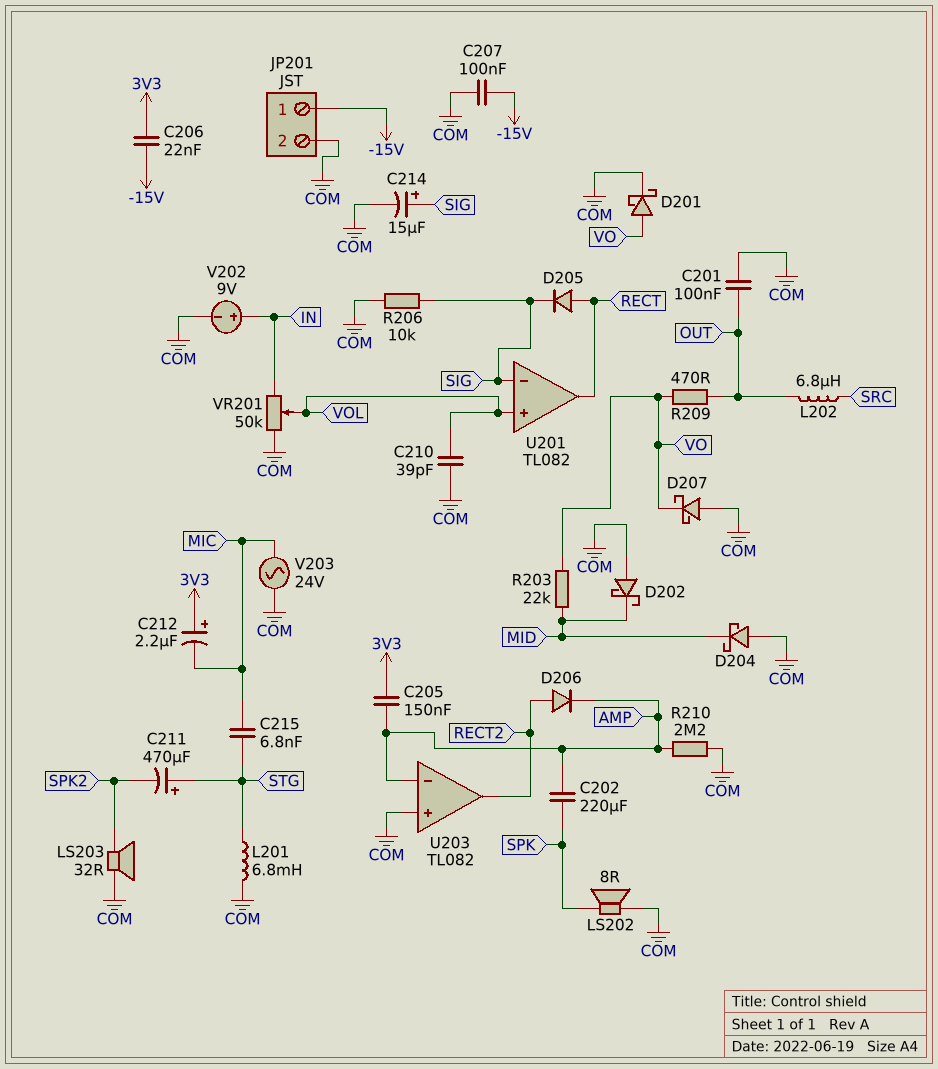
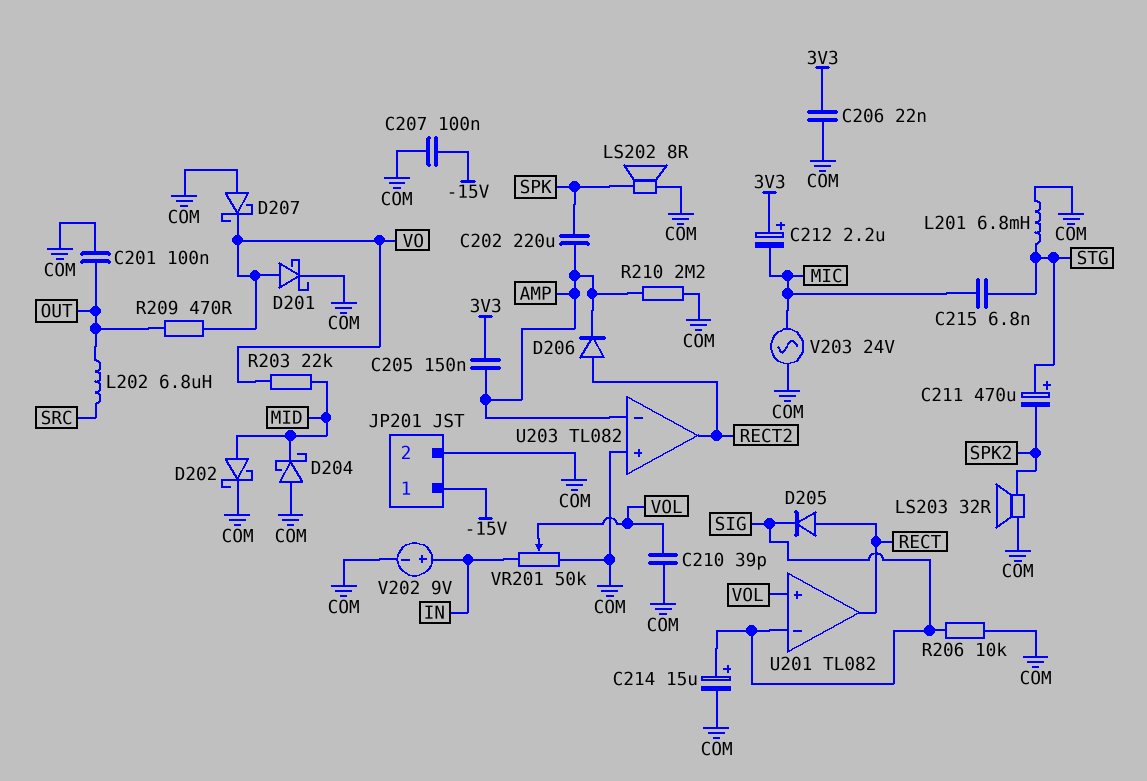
C206: 22nF (-15V, 3V3) -> 22nF (3V3, COM)
D202: schottky (A COM, K MID) -> schottky (A MID, K COM)

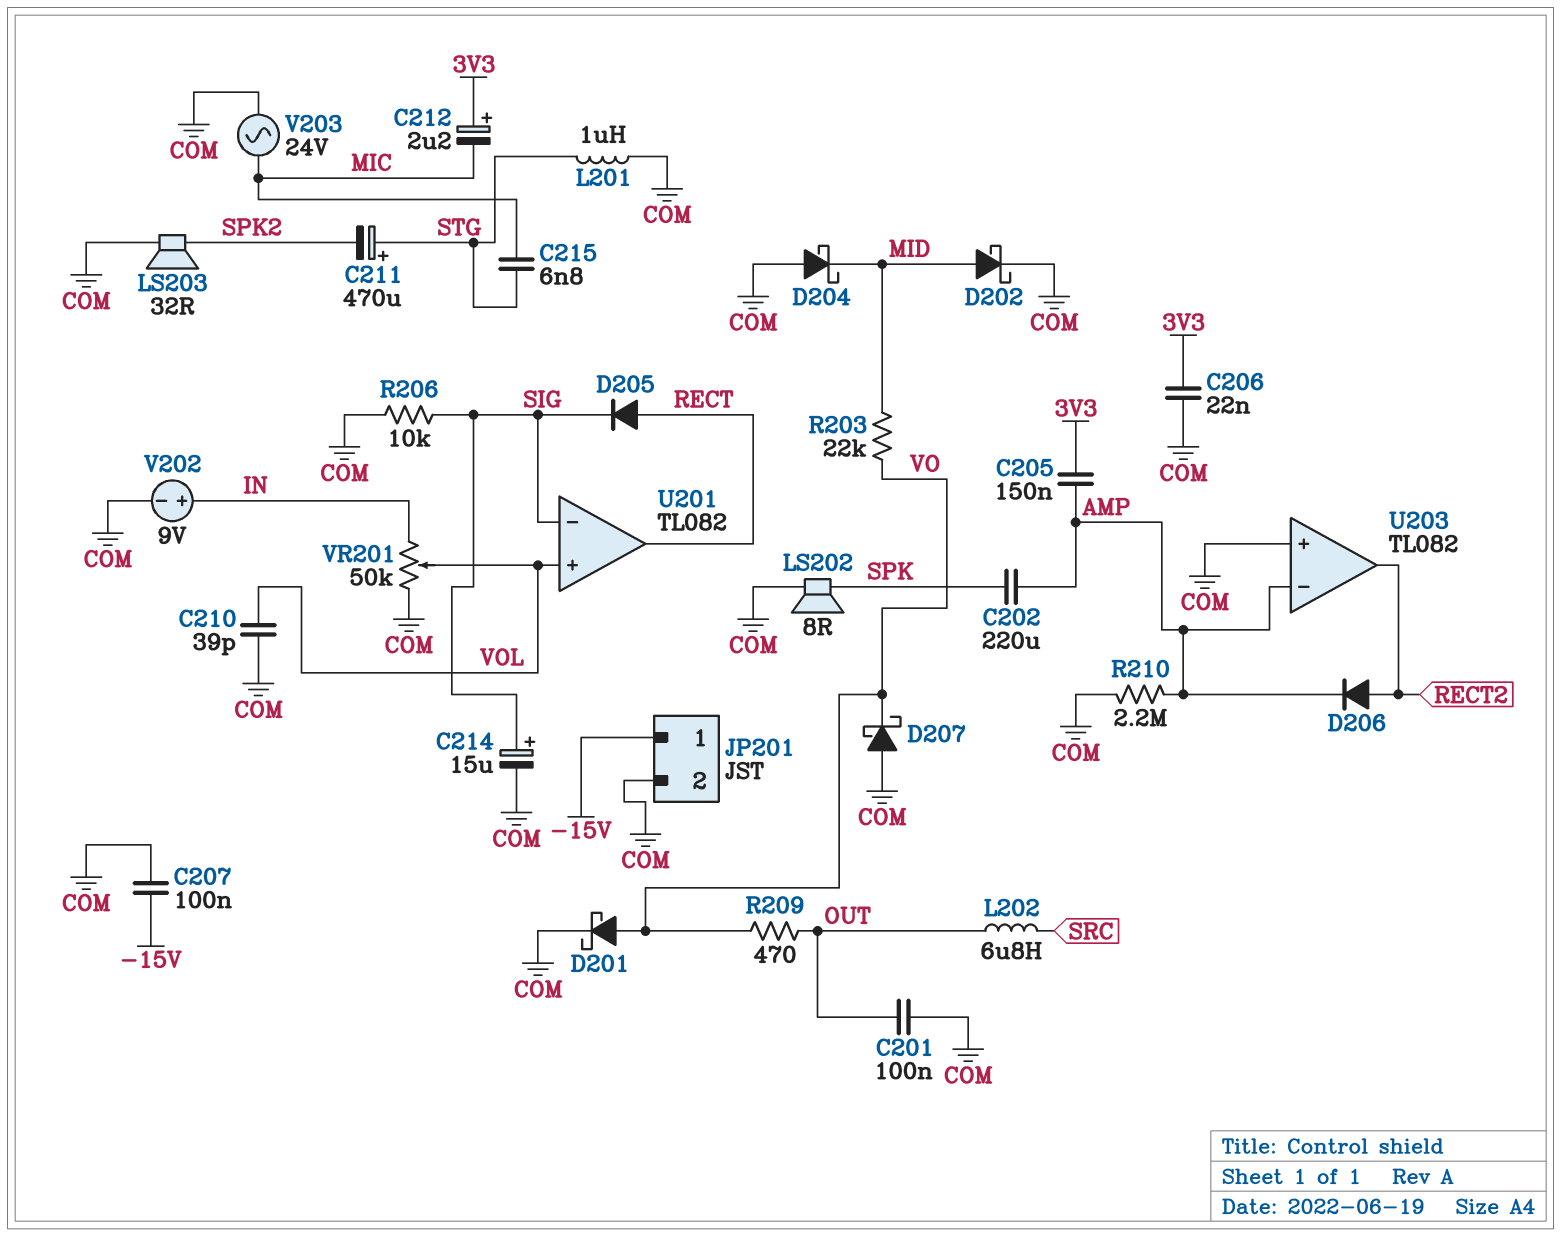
L201: 6.8mH (COM, STG) -> 1uH (COM, STG)

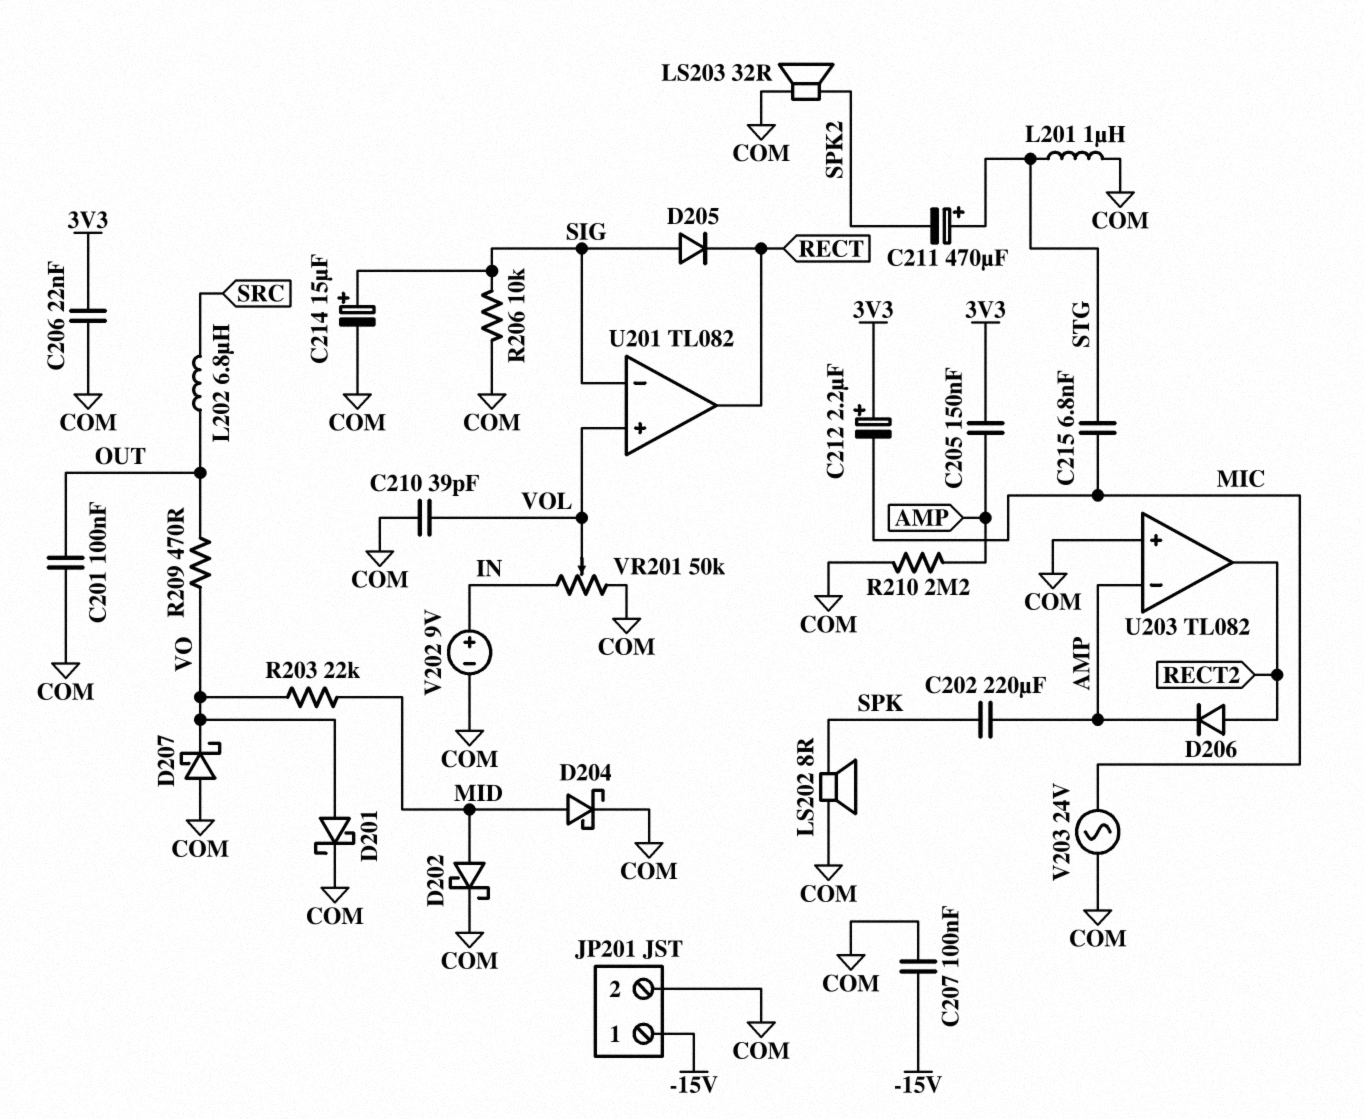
D204: schottky (A COM, K MID) -> schottky (A MID, K COM)
D205: diode (A RECT, K SIG) -> diode (A SIG, K RECT)

